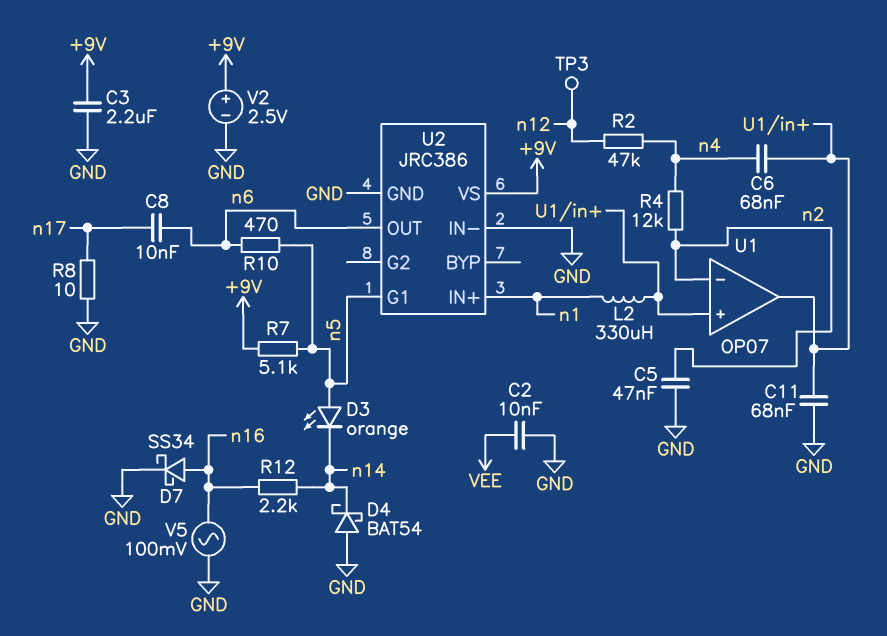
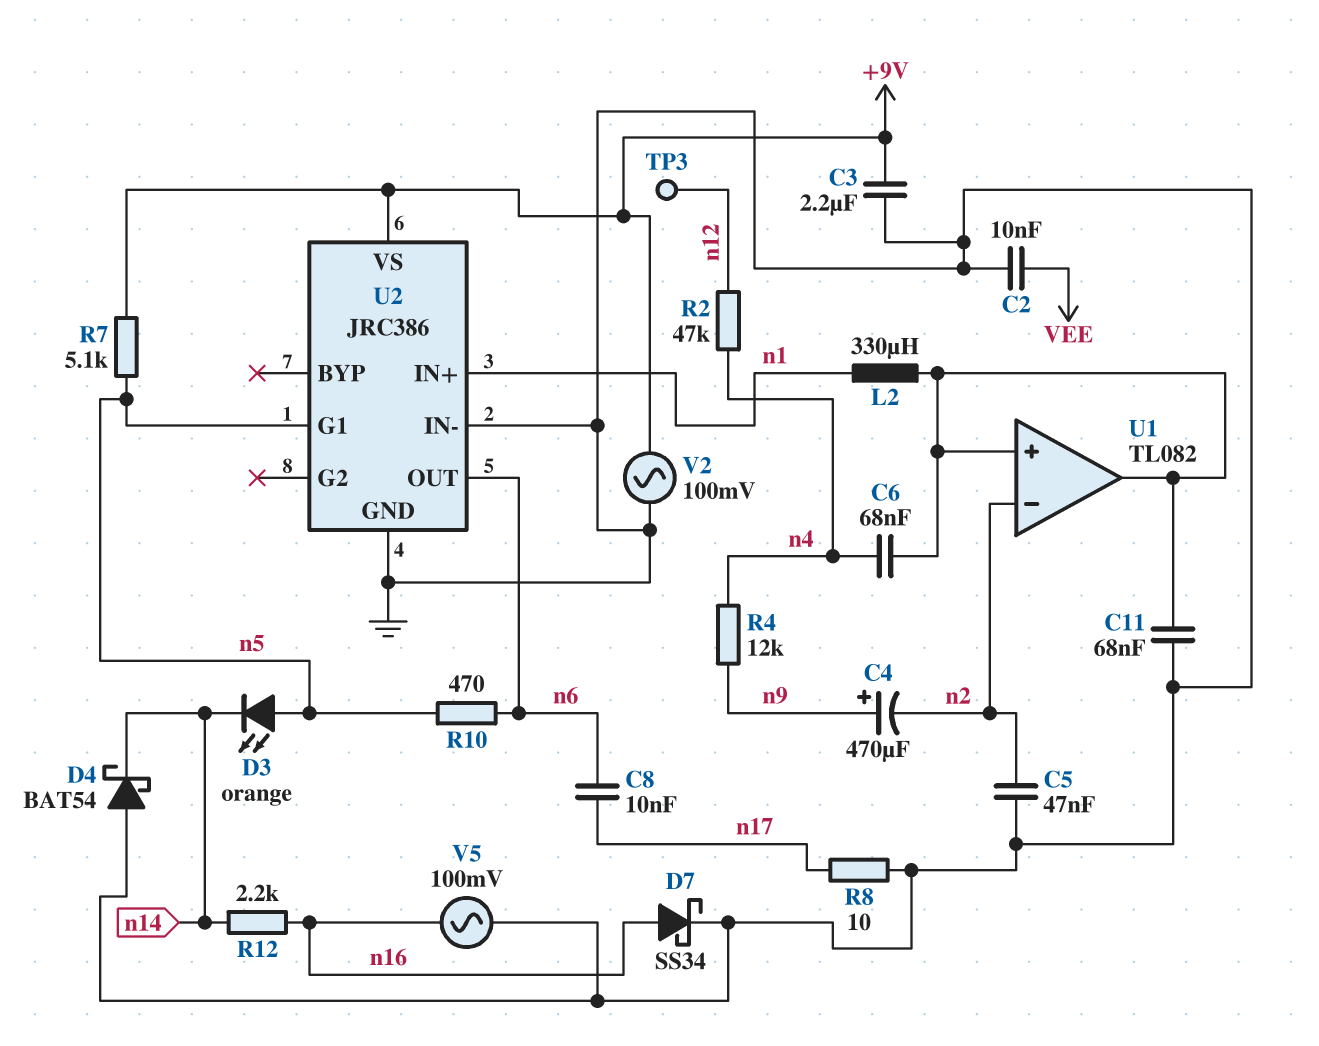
C4: none -> 470uF (plus n9, minus n2)
R4: 12k (n2, n4) -> 12k (n4, n9)
U1: OP07 -> TL082
V2: 2.5V (plus +9V, minus GND) -> AC 100mV (+9V, GND)

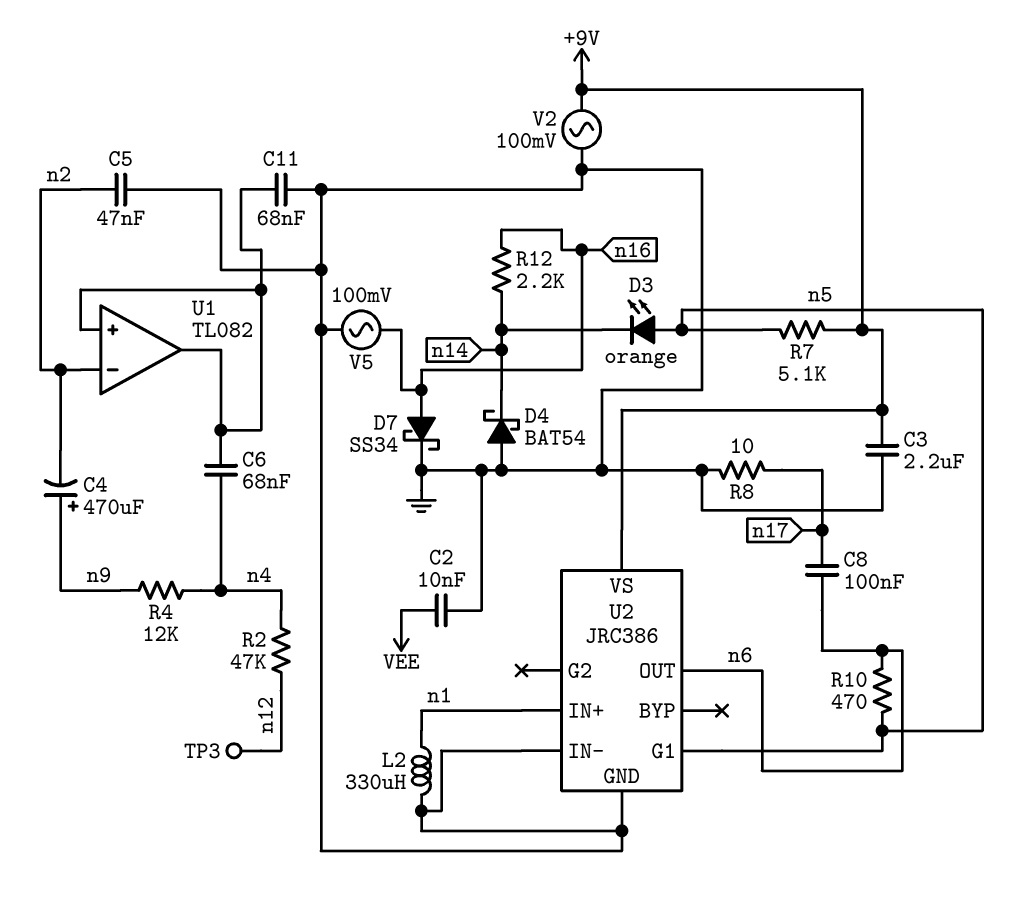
C8: 10nF (n6, n17) -> 100nF (n6, n17)
L2: 330uH (U1/in+, n1) -> 330uH (GND, n1)

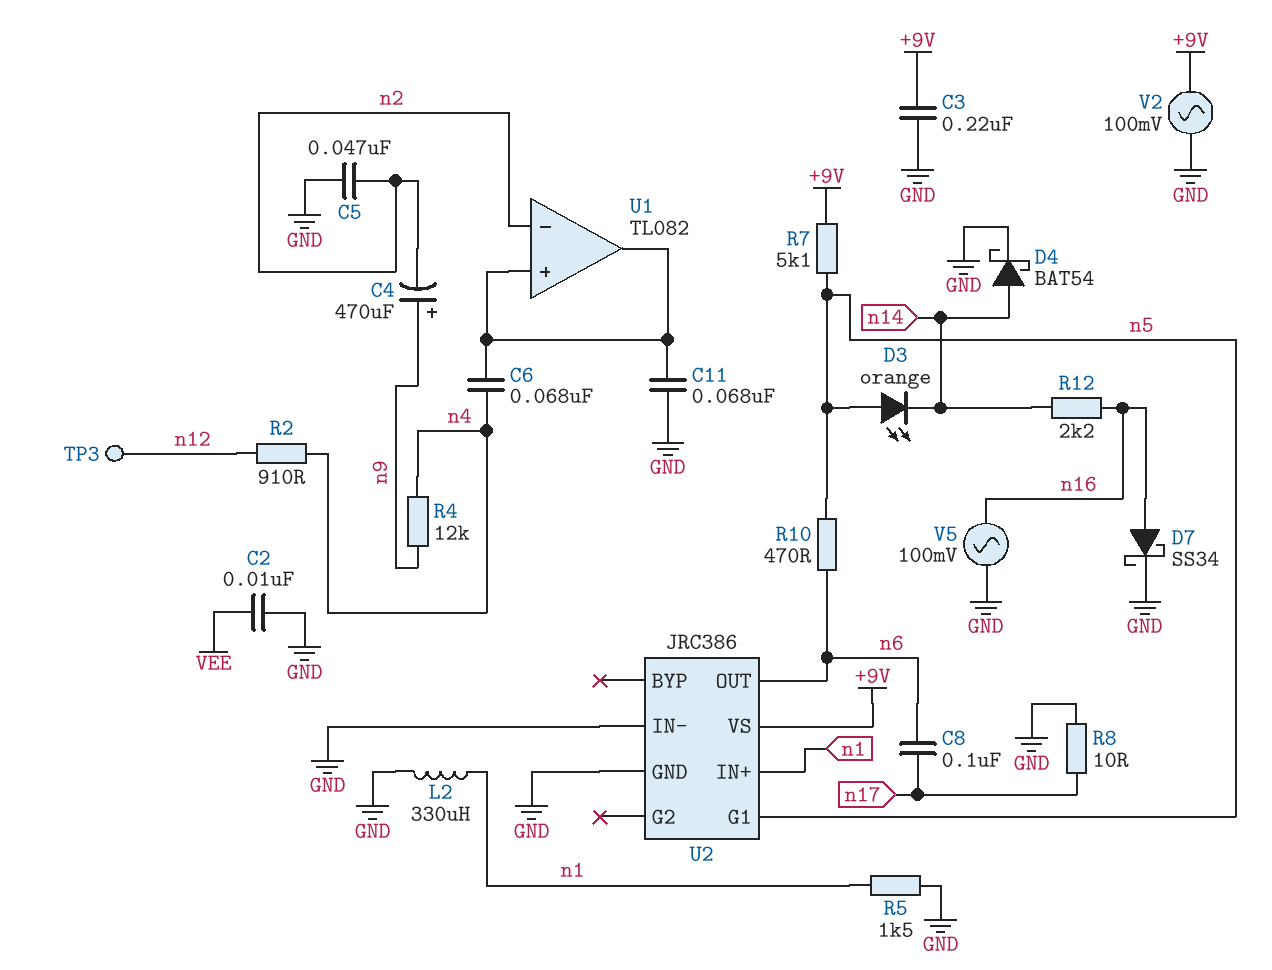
C3: 2.2uF (+9V, GND) -> 220nF (+9V, GND)
D4: schottky BAT54 (A GND, K n14) -> schottky BAT54 (A n14, K GND)
R2: 47k (n4, n12) -> 910 (n4, n12)
R5: none -> 1.5k (GND, n1)

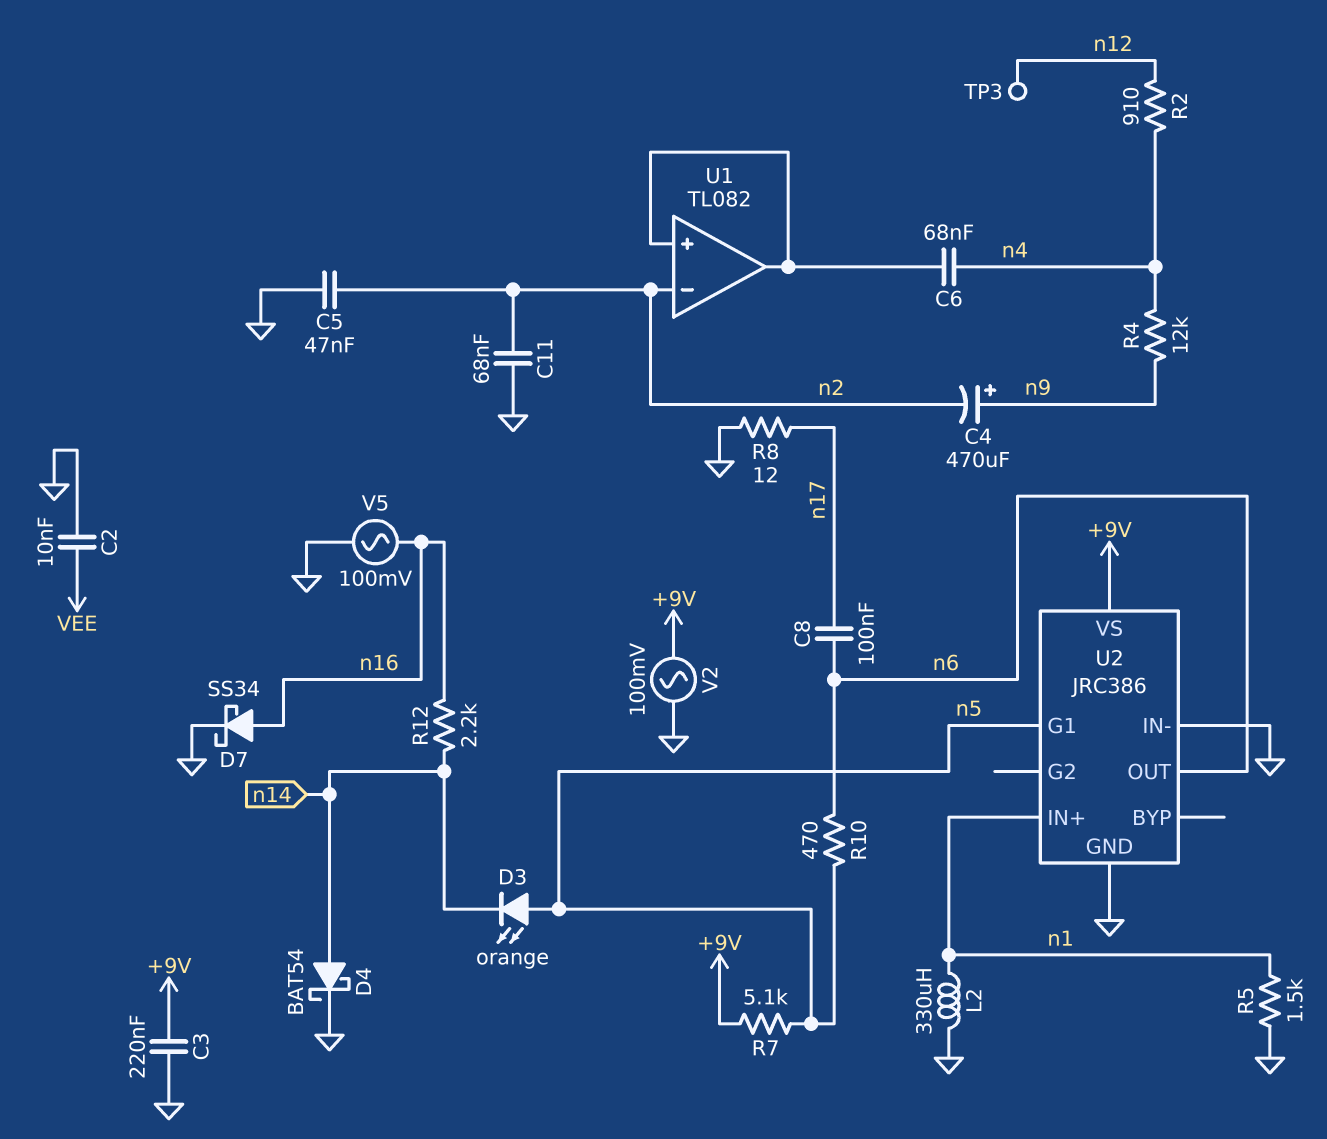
C11: 68nF (GND, U1/in+) -> 68nF (GND, n2)
R8: 10 (GND, n17) -> 12 (GND, n17)

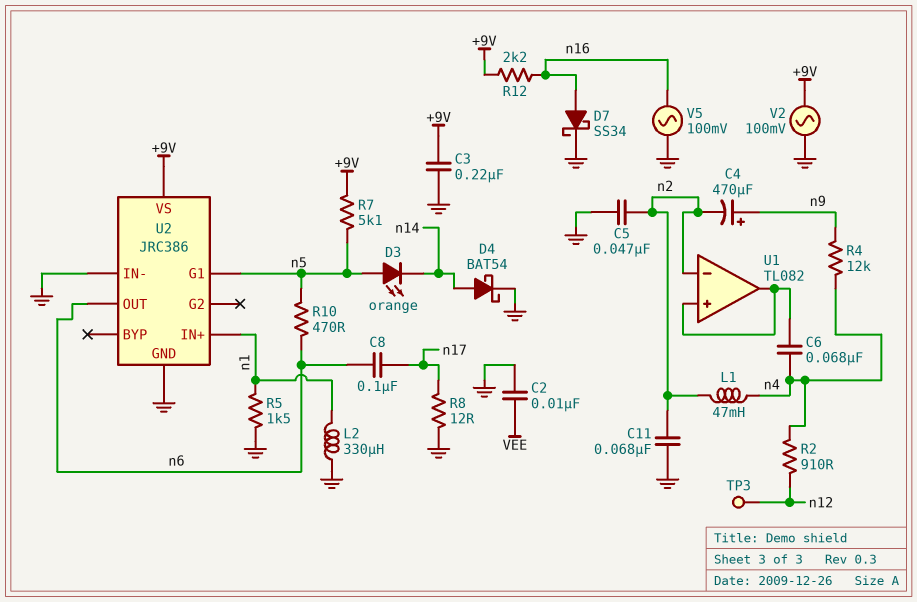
L1: none -> 47mH (n2, n4)
R12: 2.2k (n14, n16) -> 2.2k (+9V, n16)

